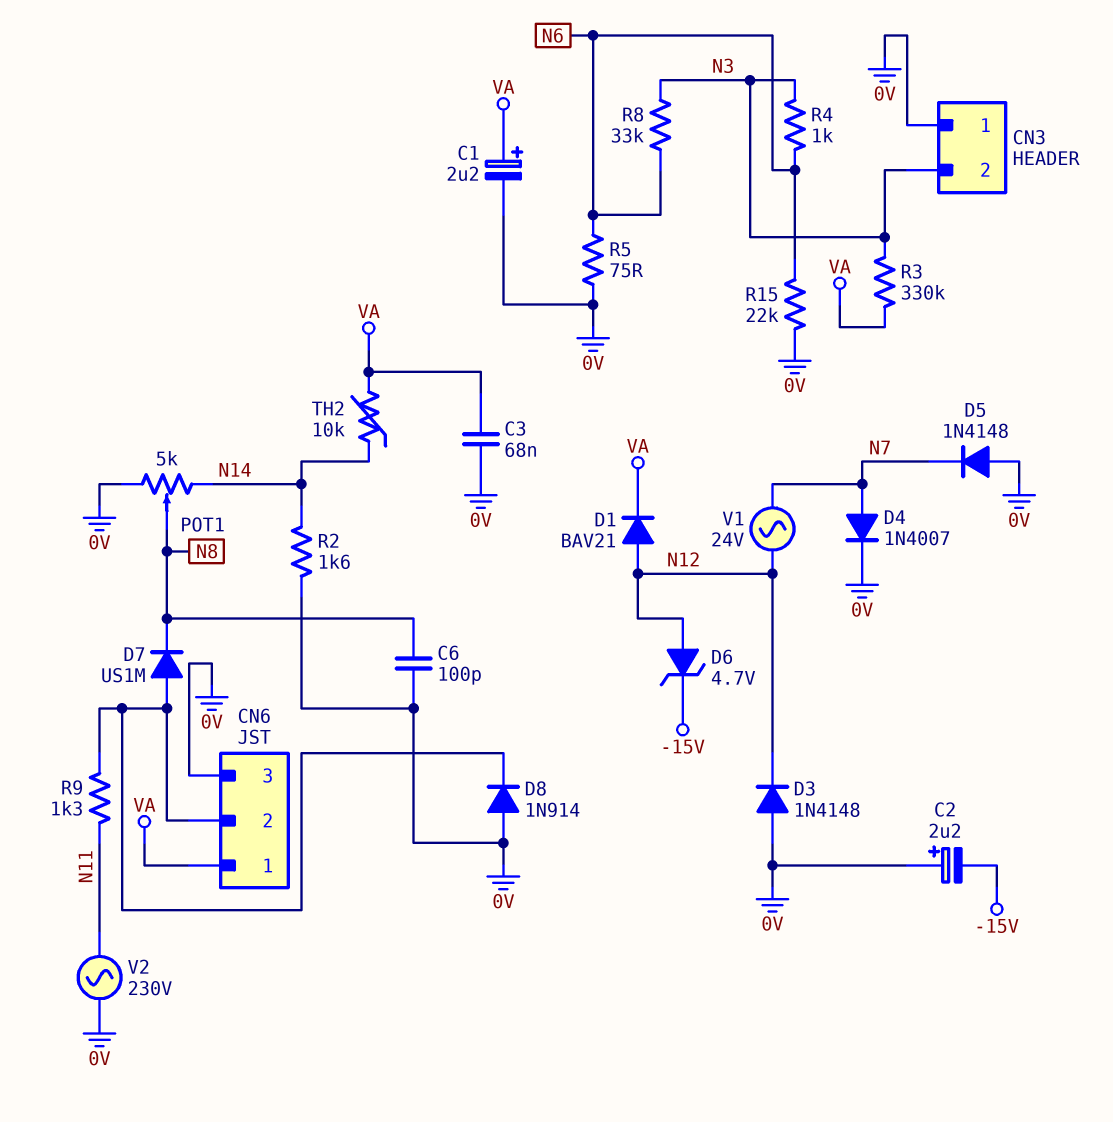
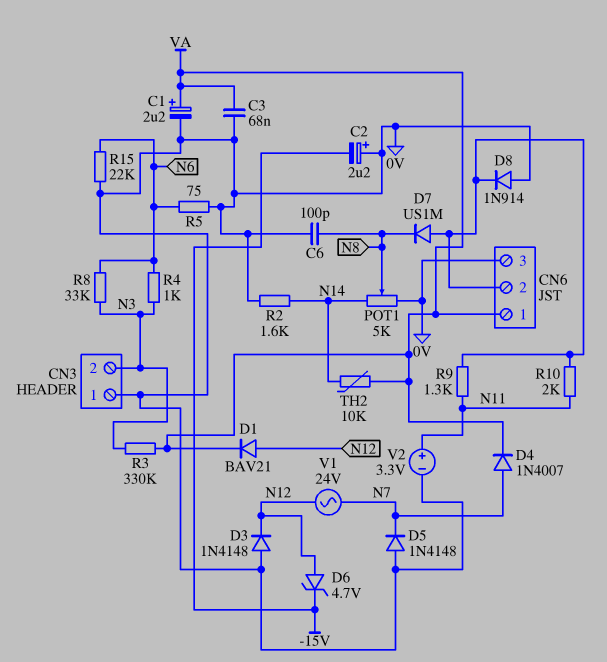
D4: diode 1N4007 (A N7, K 0V) -> diode 1N4007 (A N7, K VA)
R10: none -> 2k (CN6/2, N11)
V2: AC 230V (0V, N11) -> 3.3V (plus N11, minus 0V)

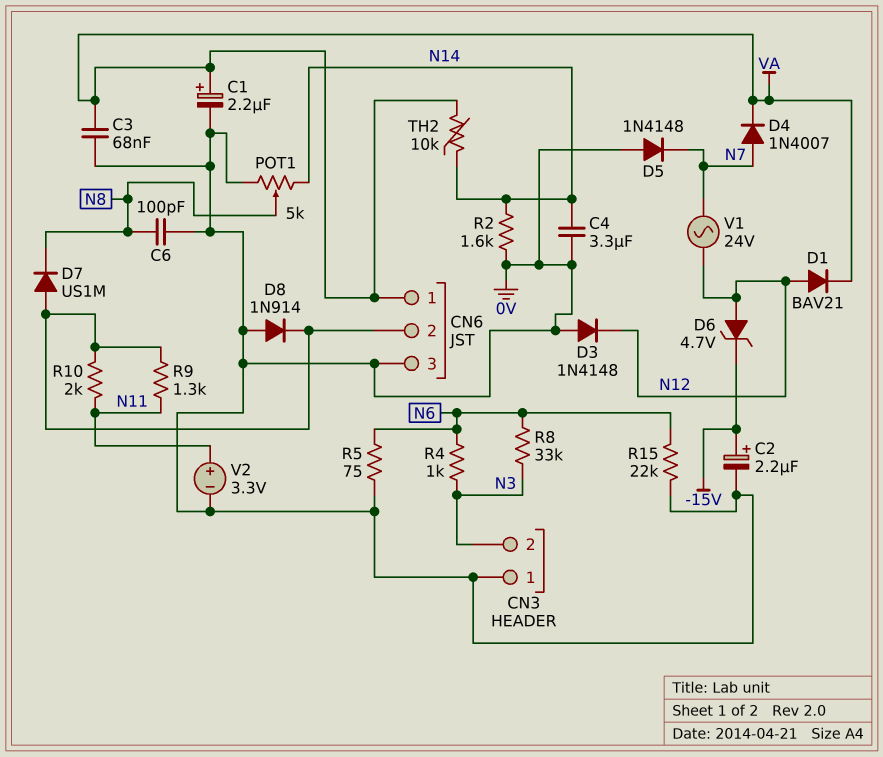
C2: 2.2uF (plus 0V, minus -15V) -> 2.2uF (plus -15V, minus 0V)
C4: none -> 3.3uF (0V, N14)
R3: 330k (N3, VA) -> none

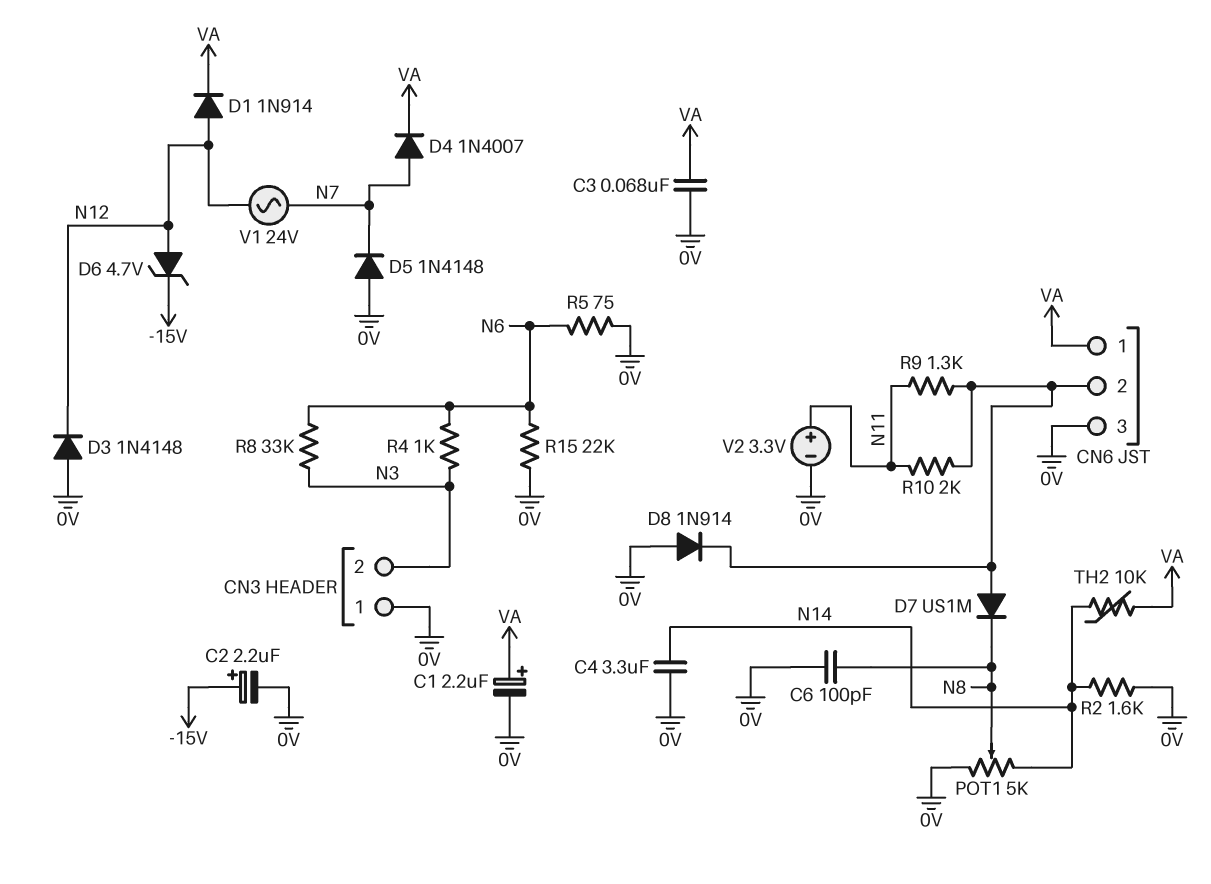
D1: diode BAV21 (A N12, K VA) -> diode 1N914 (A N12, K VA)

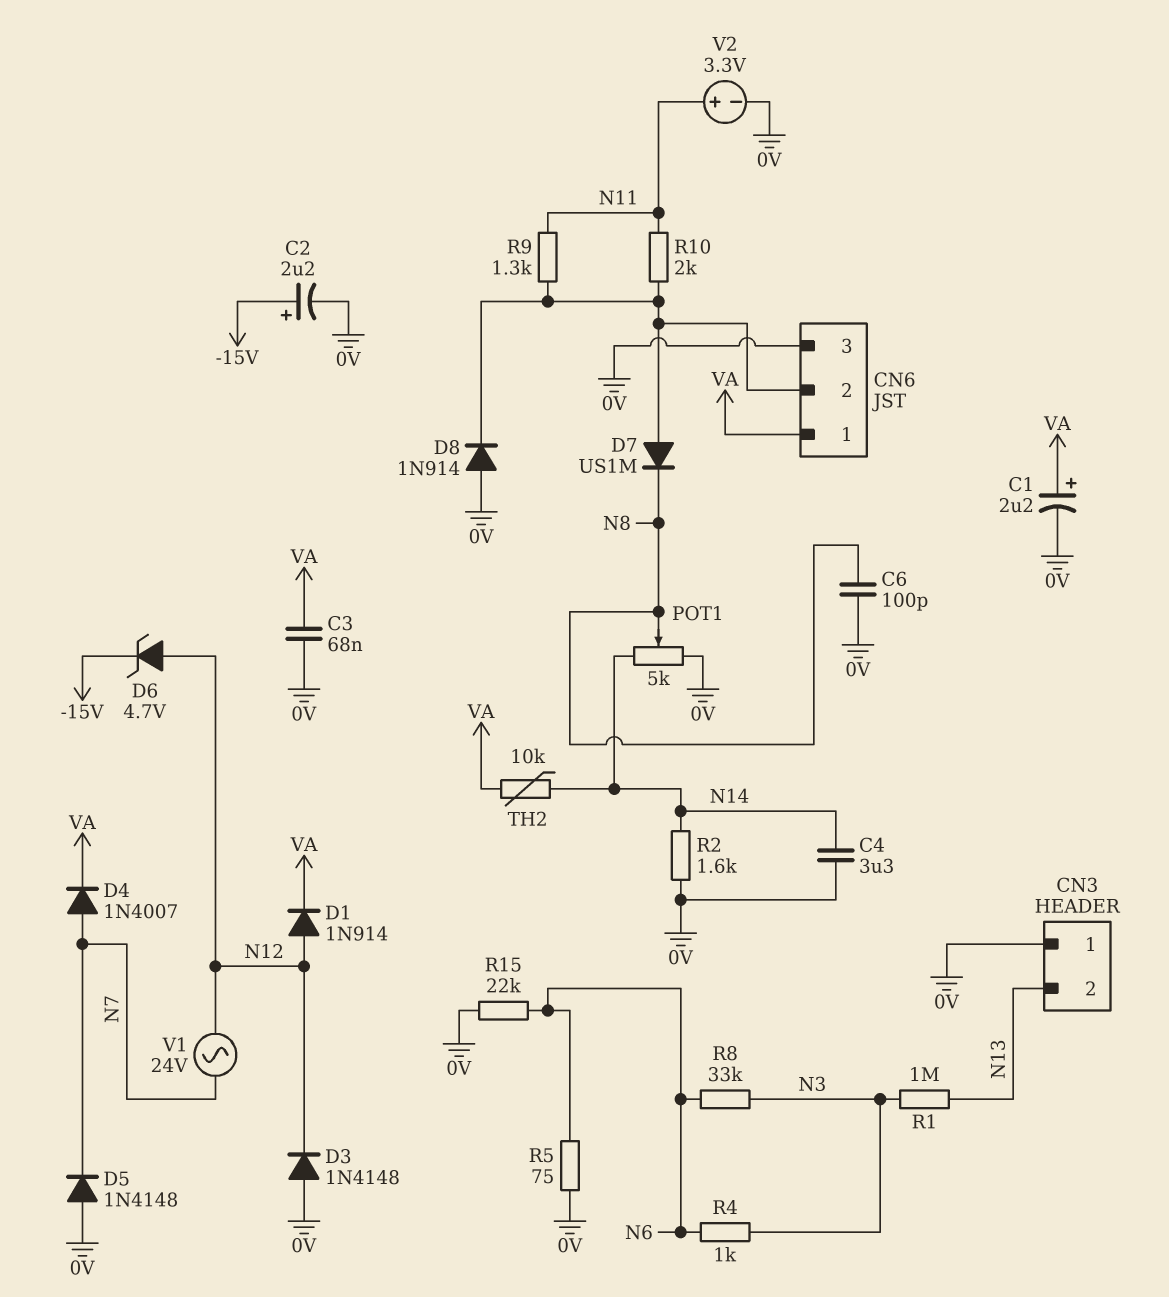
CN3 pin 2: N3 -> N13
R1: none -> 1M (N3, N13)

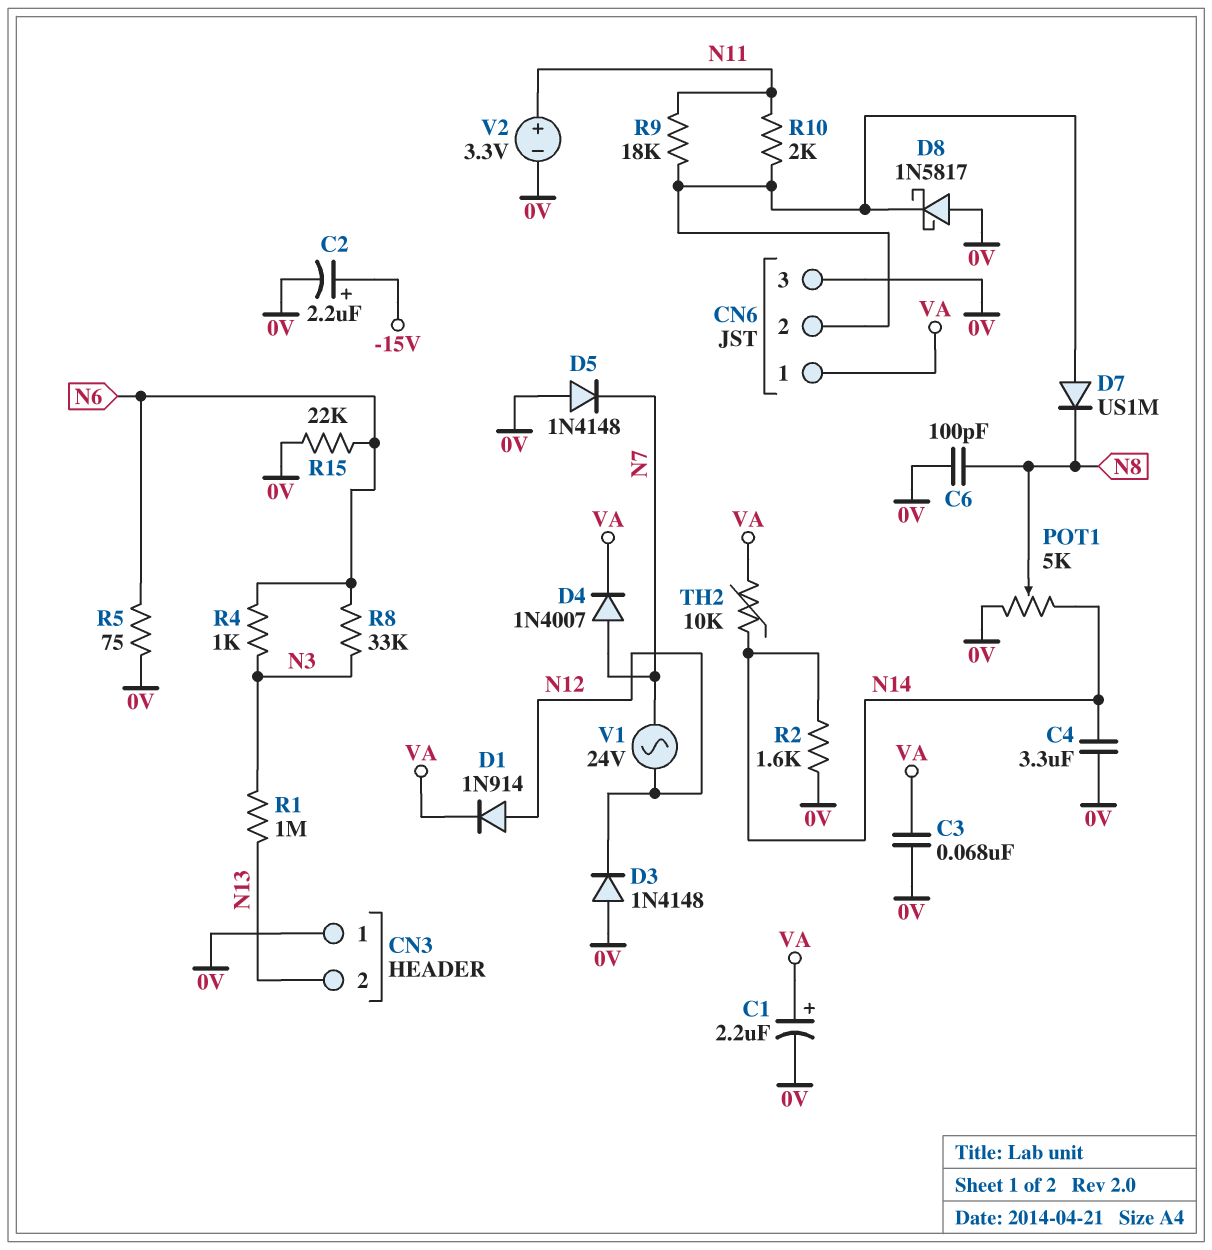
D6: zener 4.7V (A N12, K -15V) -> none
D8: diode 1N914 (A 0V, K CN6/2) -> schottky 1N5817 (A 0V, K CN6/2)
R9: 1.3k (CN6/2, N11) -> 18k (CN6/2, N11)

